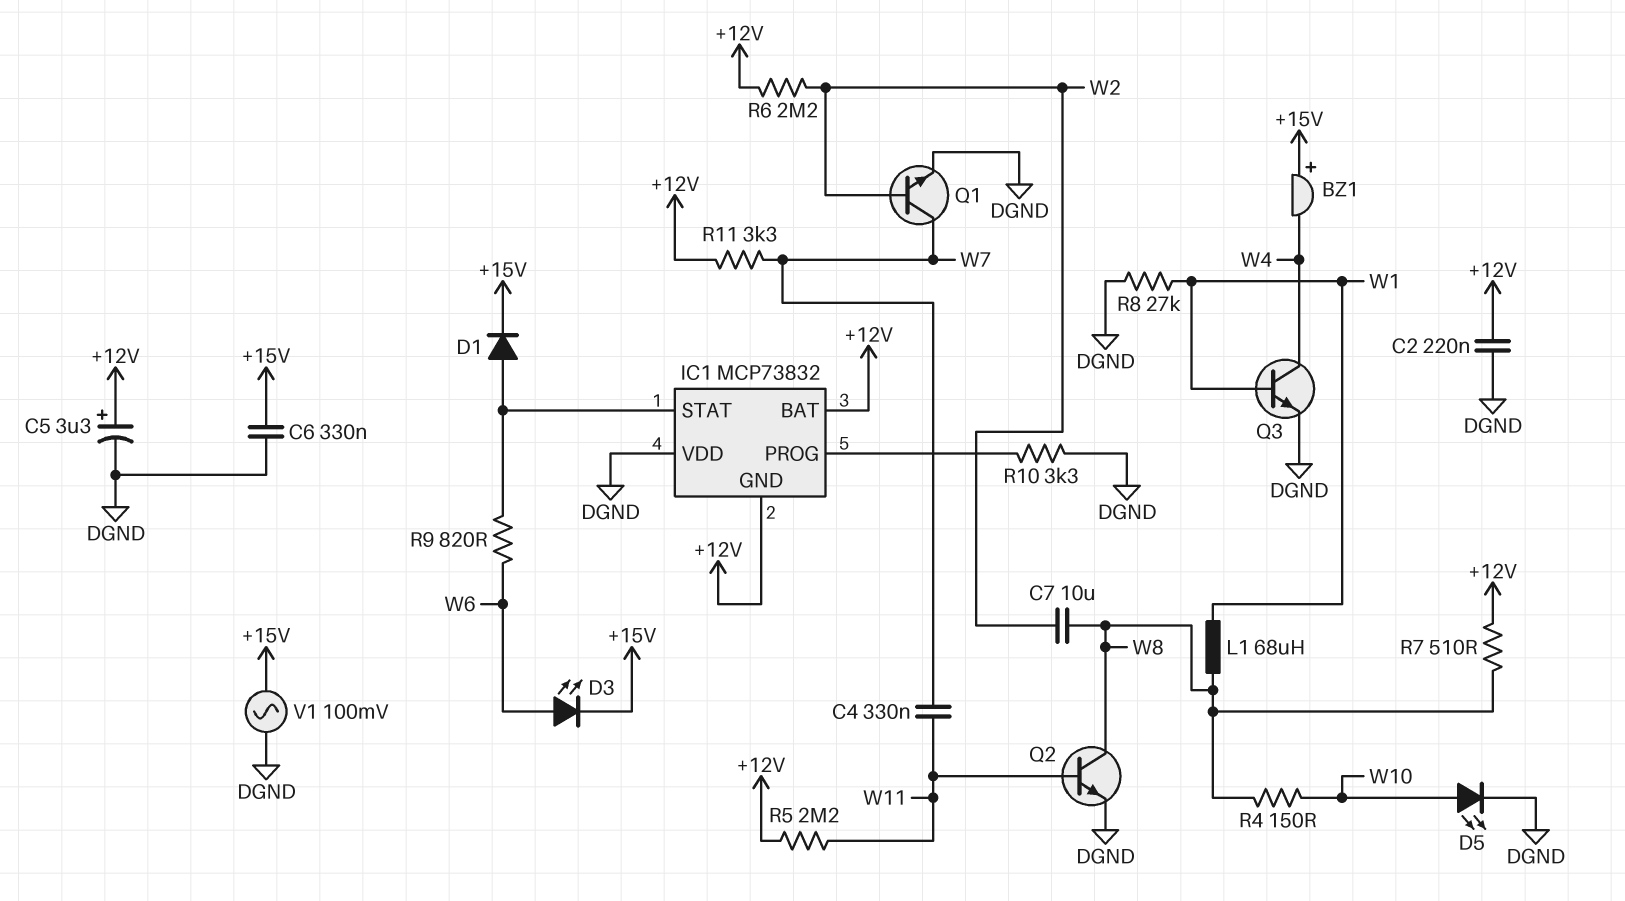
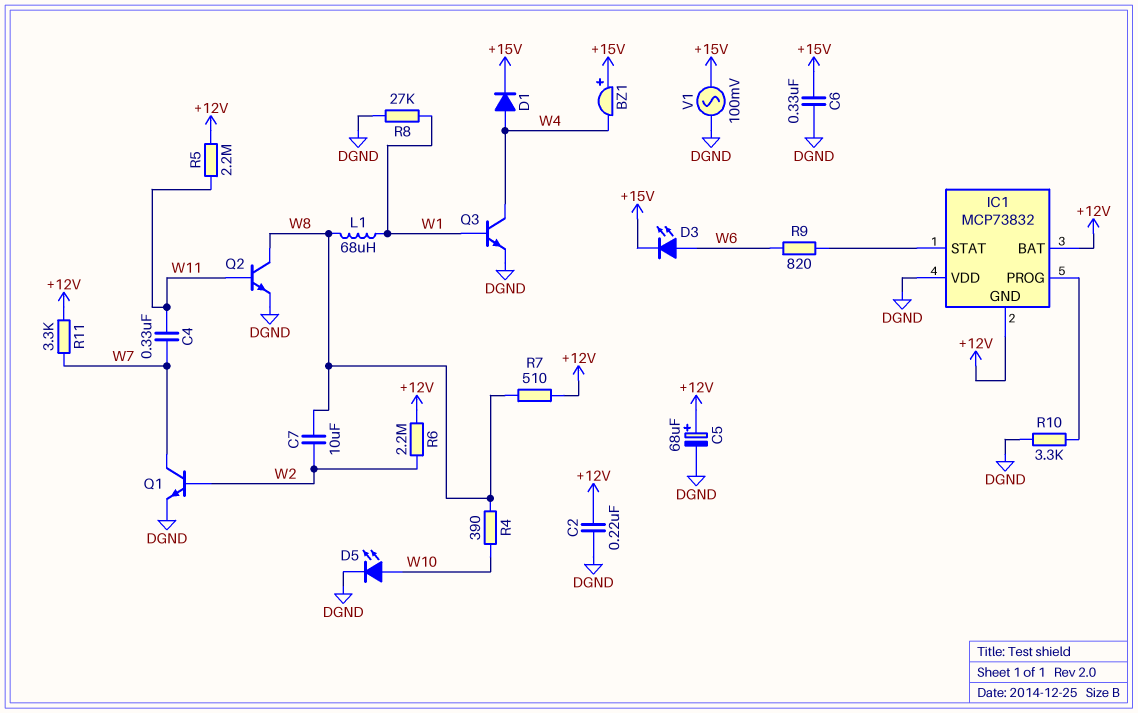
C5: 3.3uF (plus +12V, minus DGND) -> 68uF (plus +12V, minus DGND)
D1: diode (A IC1/STAT, K +15V) -> diode (A W4, K +15V)
R4: 150 (W8, W10) -> 390 (W8, W10)

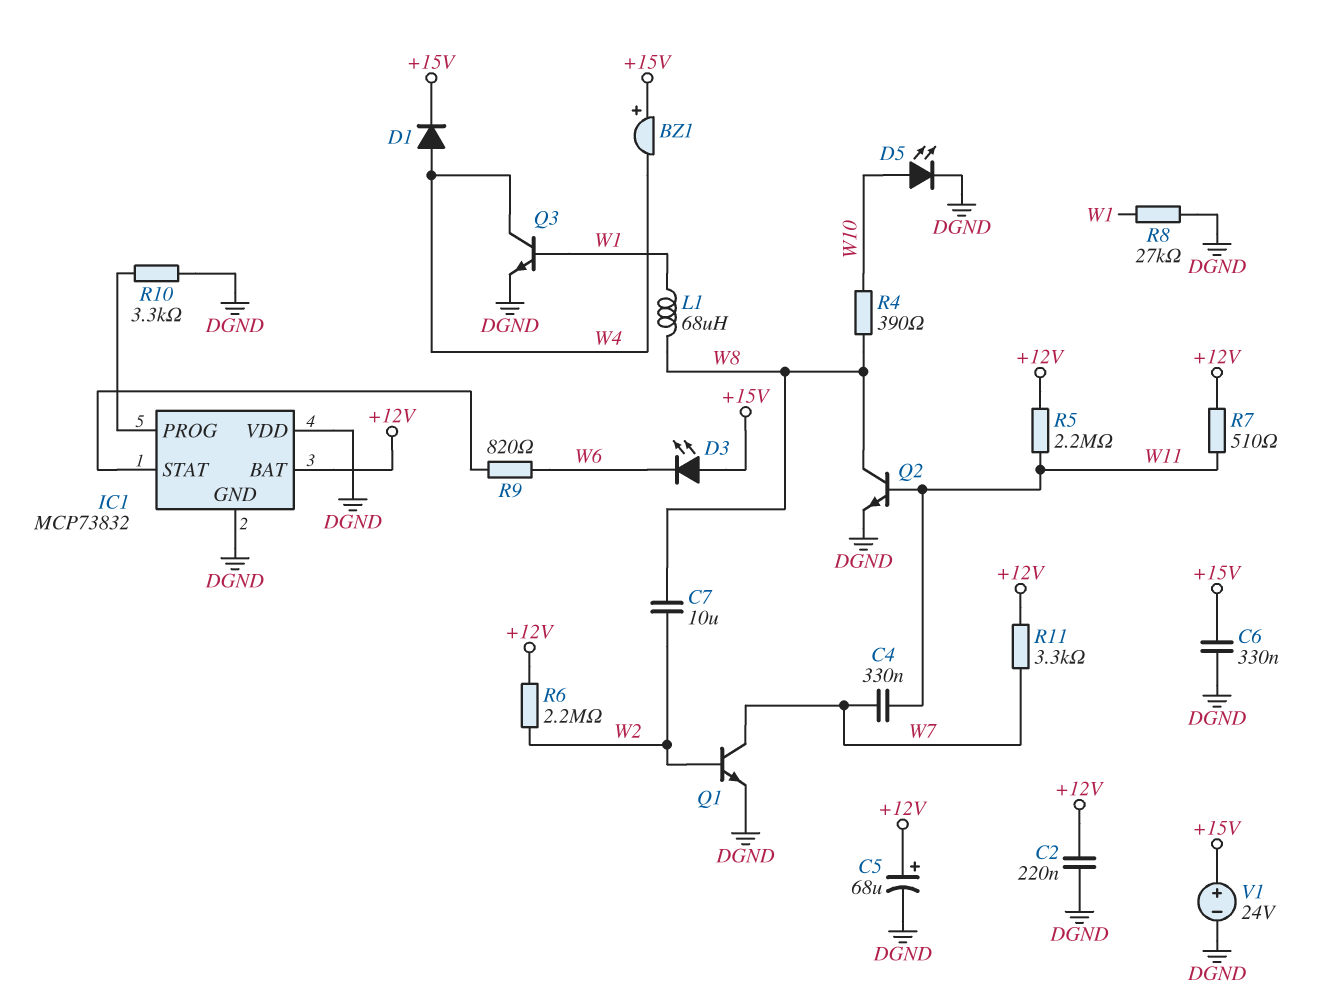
D3: LED (A W6, K +15V) -> LED (A +15V, K W6)
IC1 pin GND: +12V -> DGND
R7: 510 (+12V, W8) -> 510 (+12V, W11)
V1: AC 100mV (+15V, DGND) -> 24V (plus +15V, minus DGND)

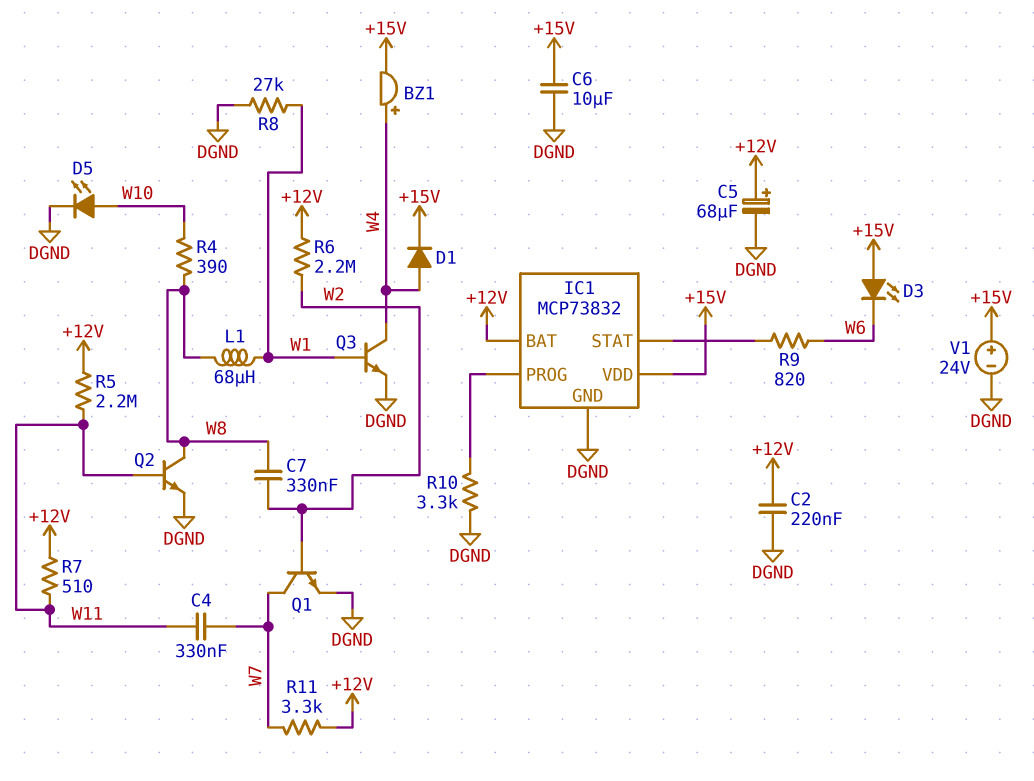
BZ1: buzzer (plus +15V, minus W4) -> buzzer (plus W4, minus +15V)
C6: 330nF (+15V, DGND) -> 10uF (+15V, DGND)
C7: 10uF (W2, W8) -> 330nF (W2, W8)
IC1 pin VDD: DGND -> +15V

